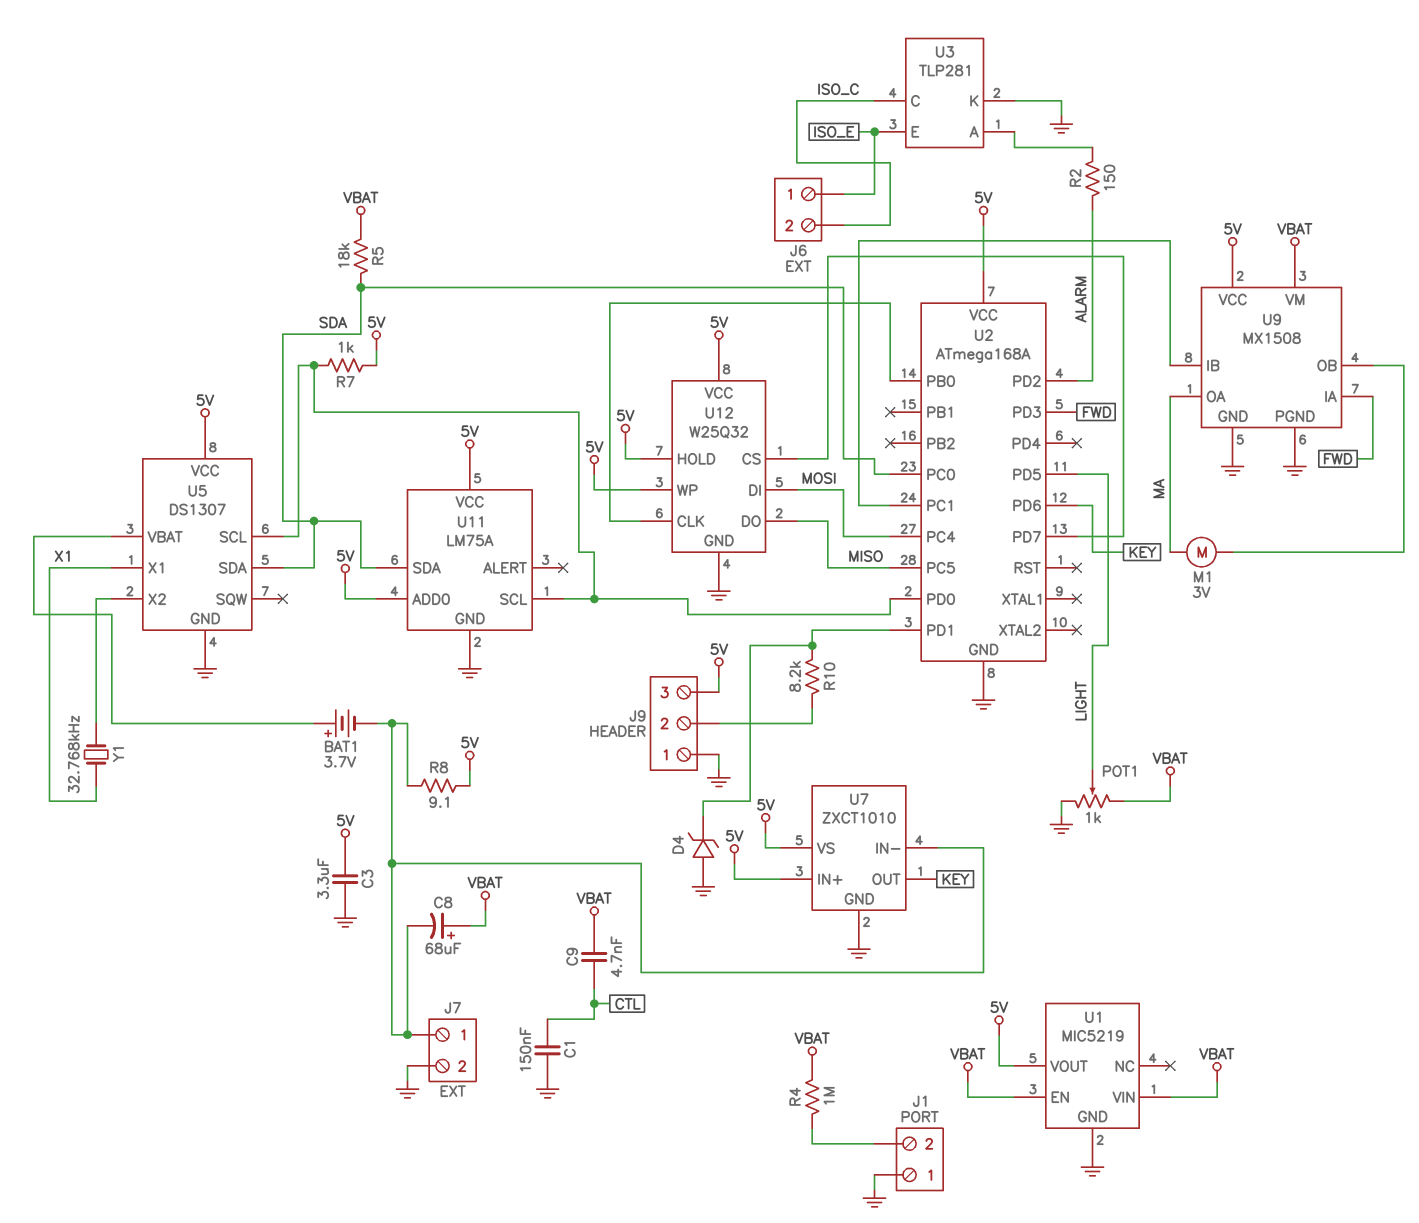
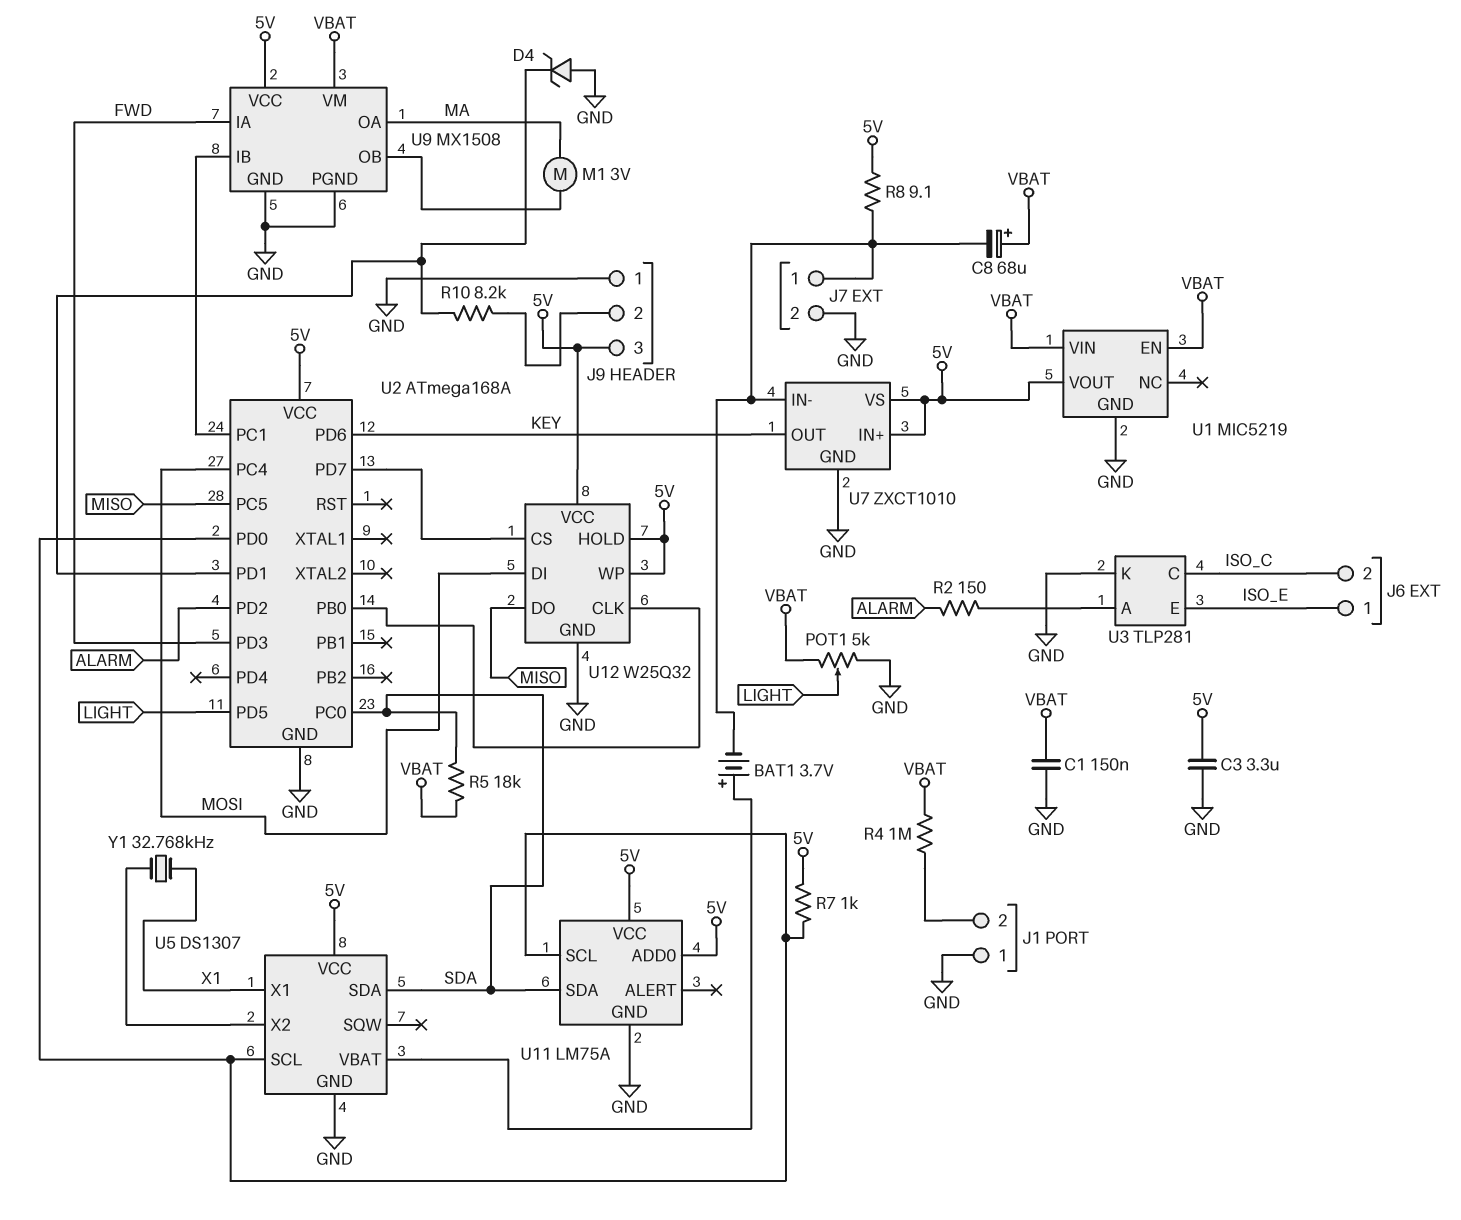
C1: 150nF (CTL, GND) -> 150nF (GND, VBAT)
C9: 4.7nF (CTL, VBAT) -> none
POT1: 1k (GND, VBAT, wiper LIGHT) -> 5k (GND, VBAT, wiper LIGHT)

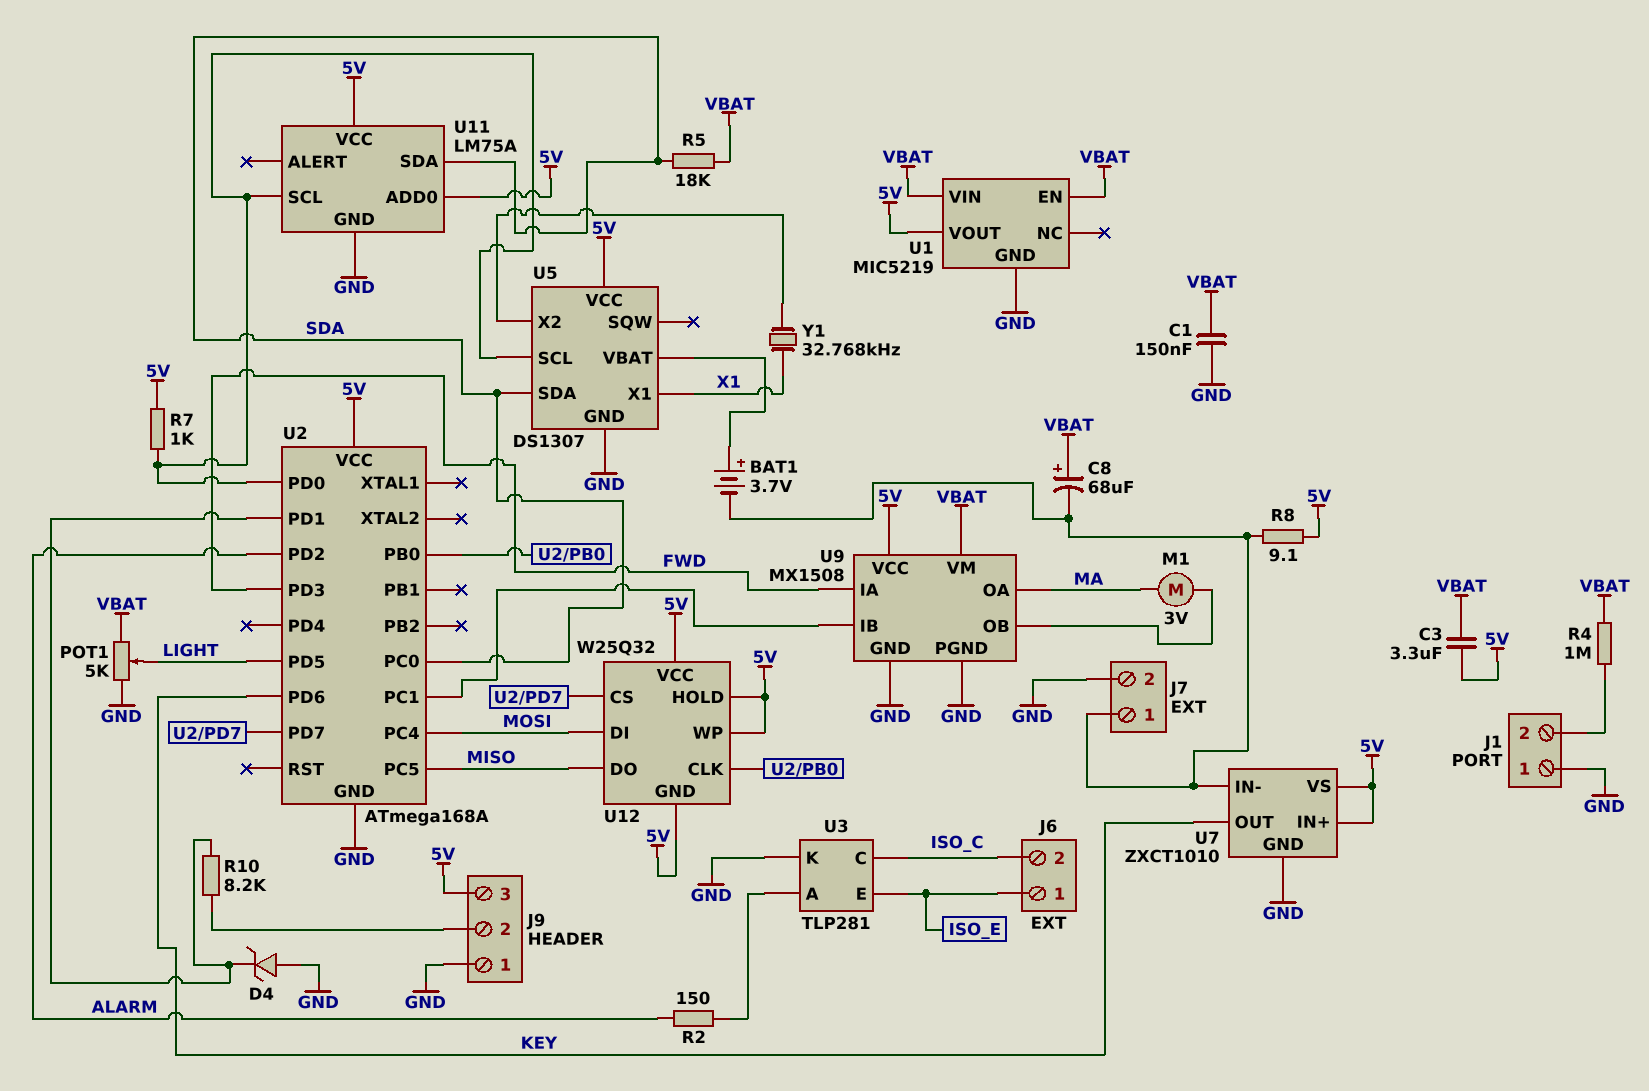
C3: 3.3uF (5V, GND) -> 3.3uF (5V, VBAT)
U12 pin GND: GND -> 5V

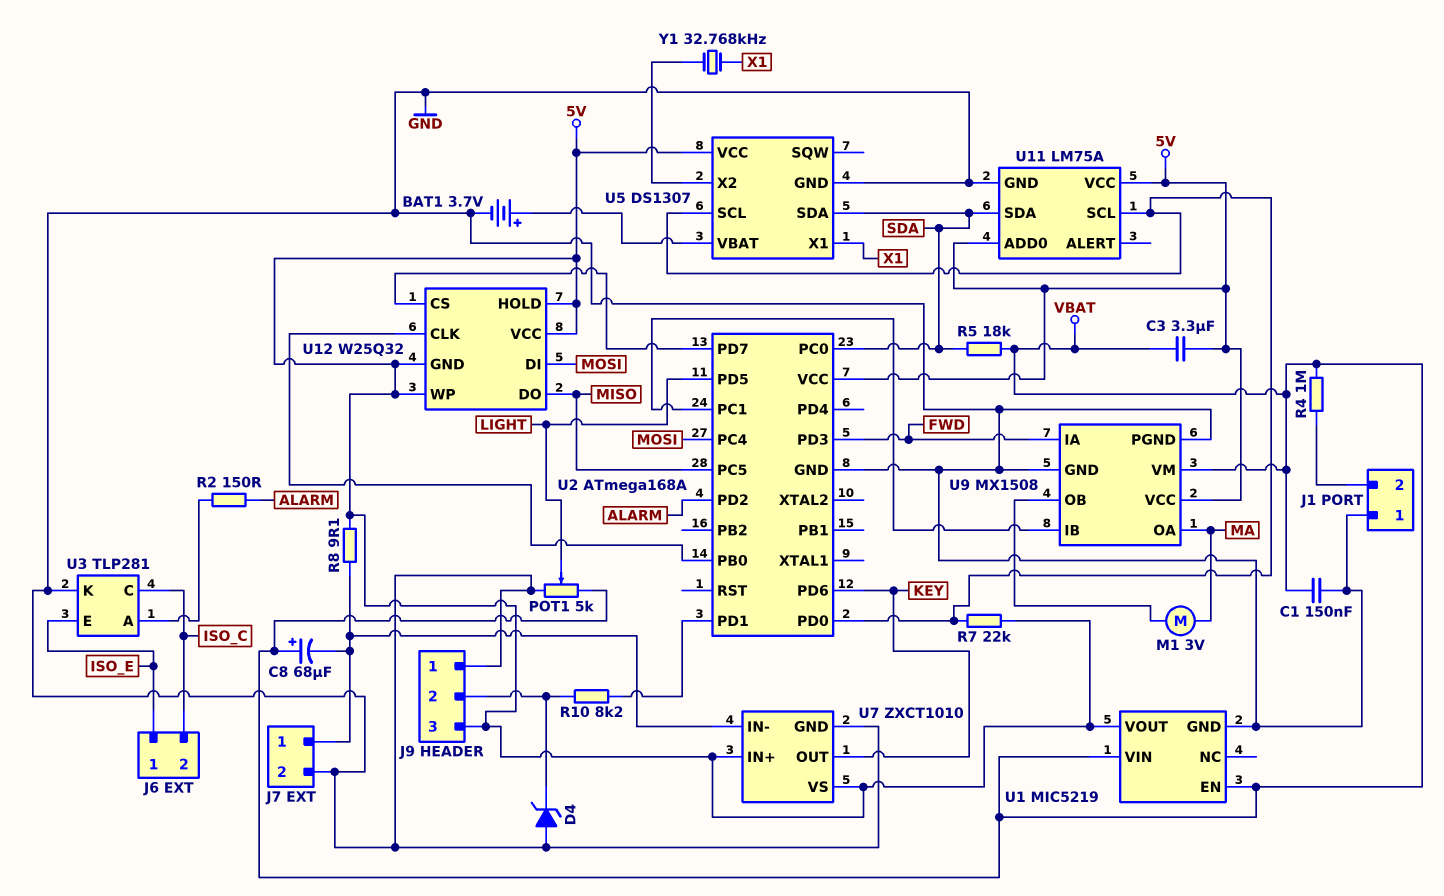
BAT1: 3.7V (plus U5/VBAT, minus J7/1) -> 3.7V (plus U5/VBAT, minus GND)
D4: zener (A GND, K U2/PD1) -> zener (A GND, K J9/2)
R7: 1k (5V, U2/PD0) -> 22k (5V, U2/PD0)

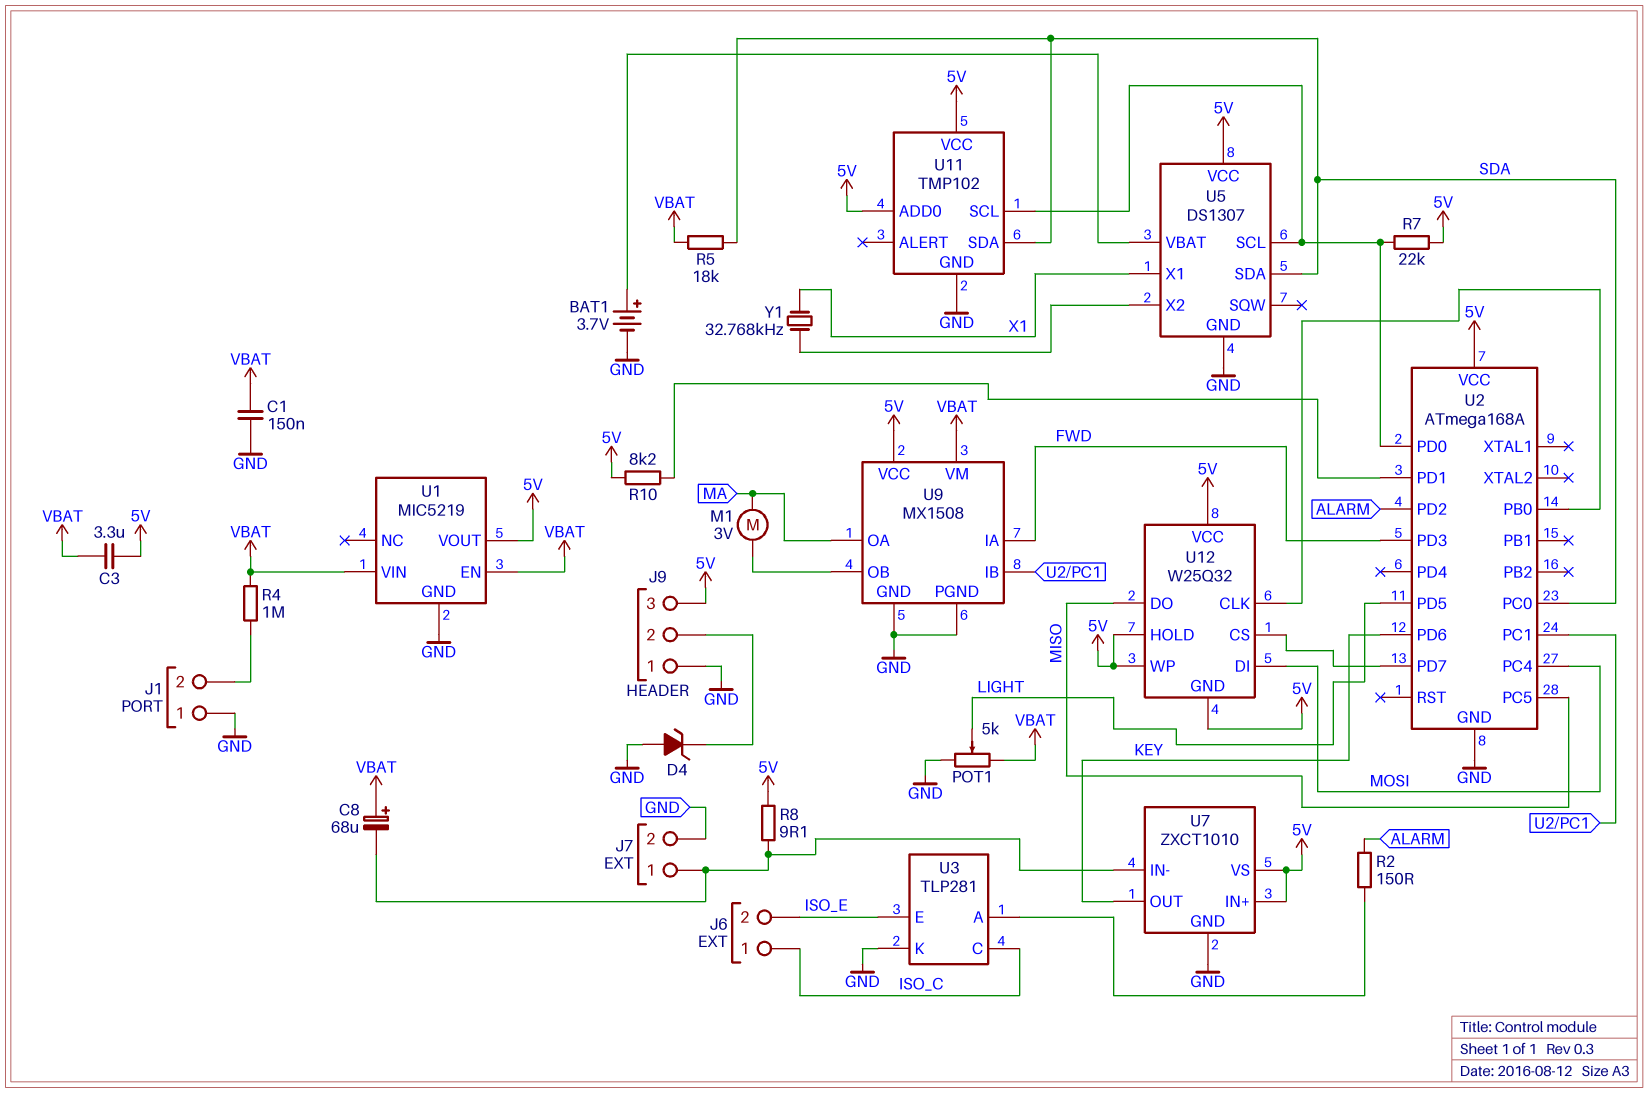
J6 pin 1: ISO_E -> ISO_C
J6 pin 2: ISO_C -> ISO_E
R10: 8.2k (J9/2, U2/PD1) -> 8.2k (5V, U2/PD1)
U11: LM75A -> TMP102

